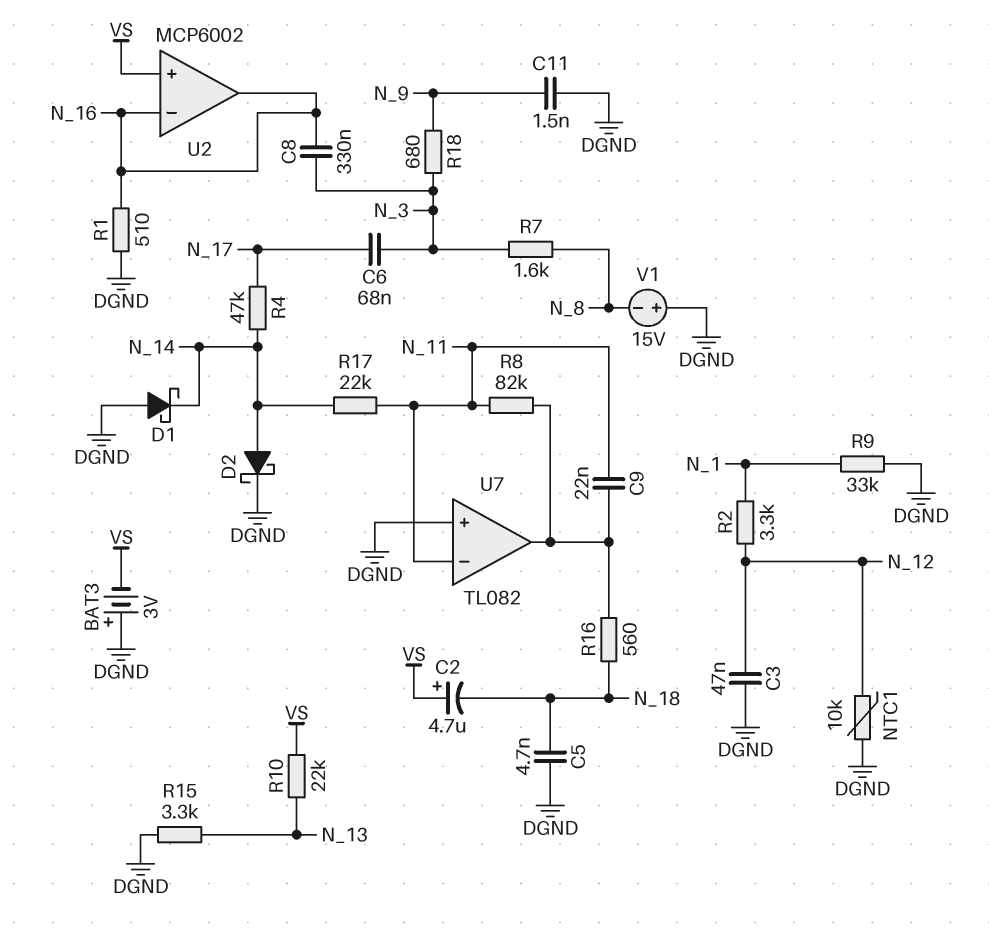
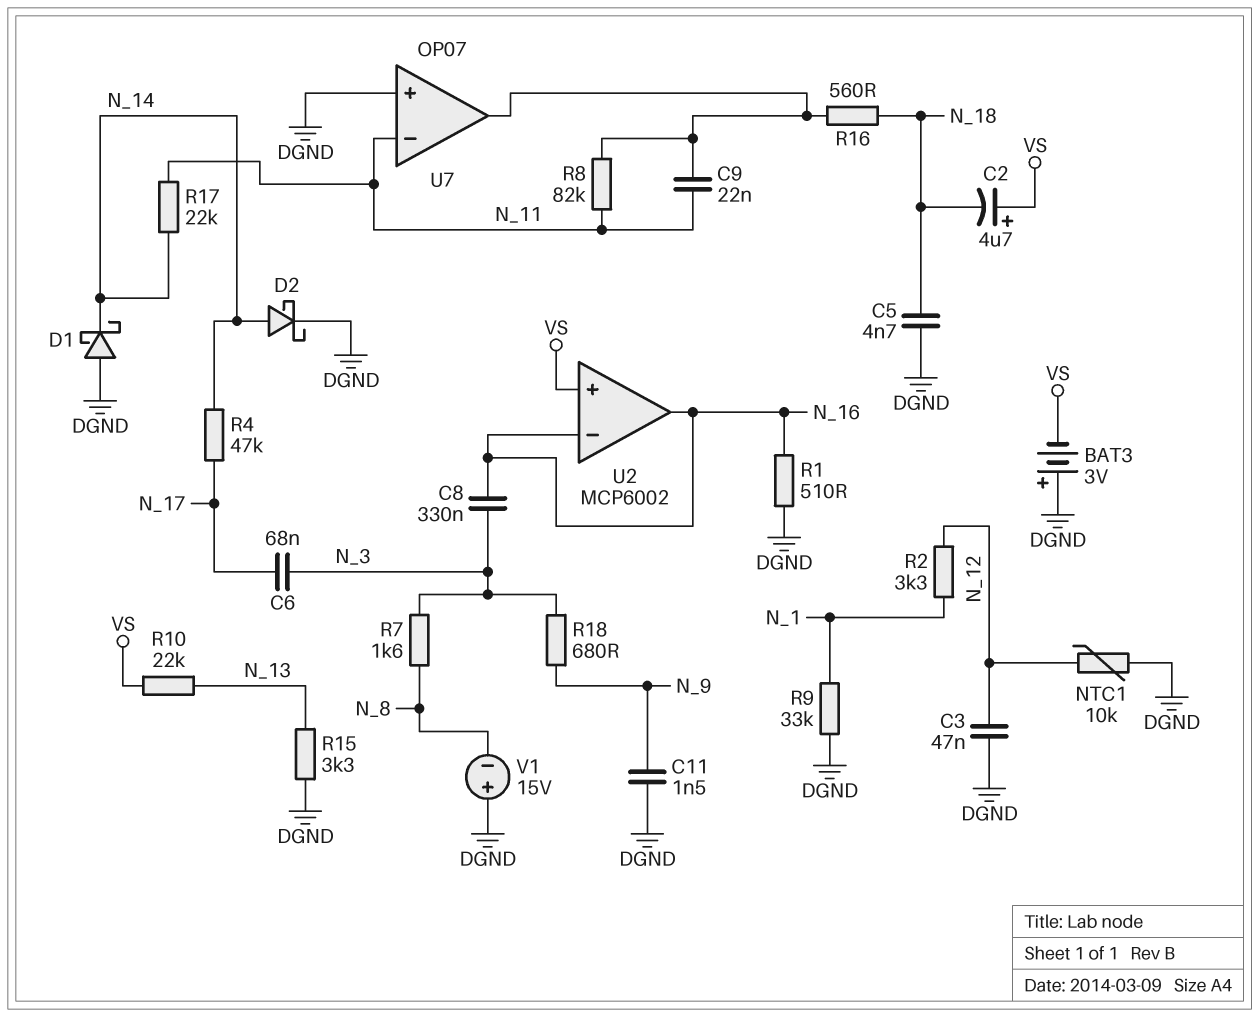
U7: TL082 -> OP07

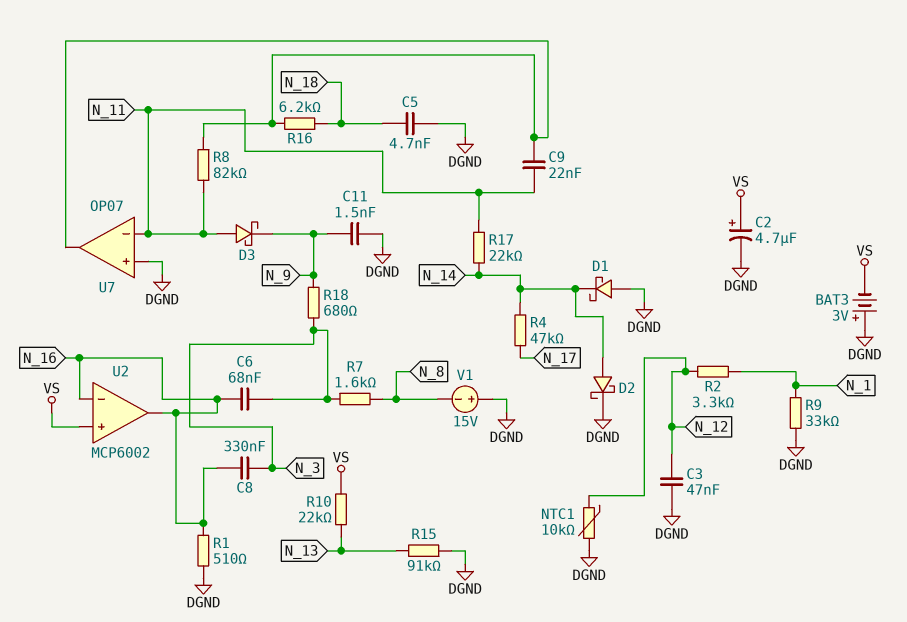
C2: 4.7uF (plus VS, minus N_18) -> 4.7uF (plus VS, minus DGND)
C6: 68nF (N_3, N_17) -> 68nF (N_3, N_16)
D3: none -> schottky (A N_11, K N_9)
R15: 3.3k (DGND, N_13) -> 91k (DGND, N_13)
R16: 560 (N_18, U7/out) -> 6.2k (N_18, U7/out)

